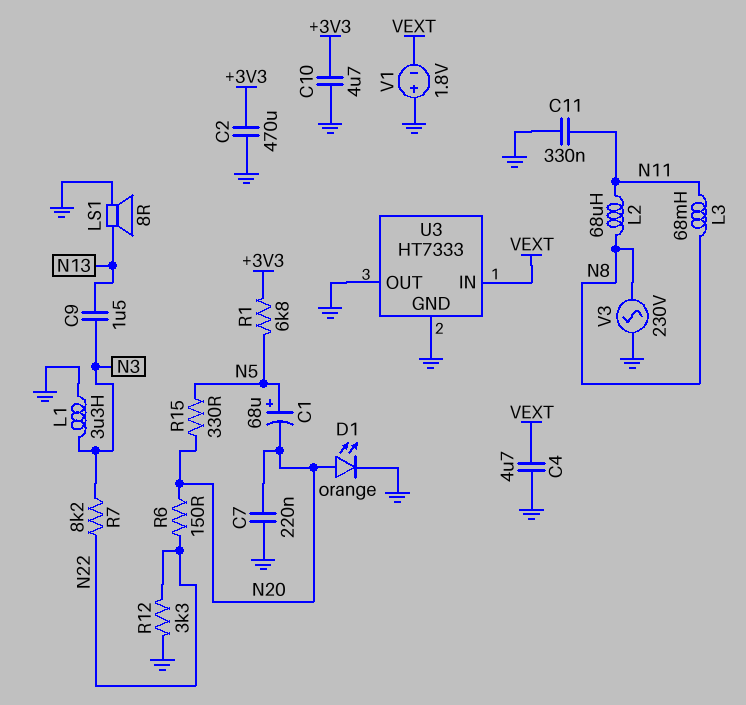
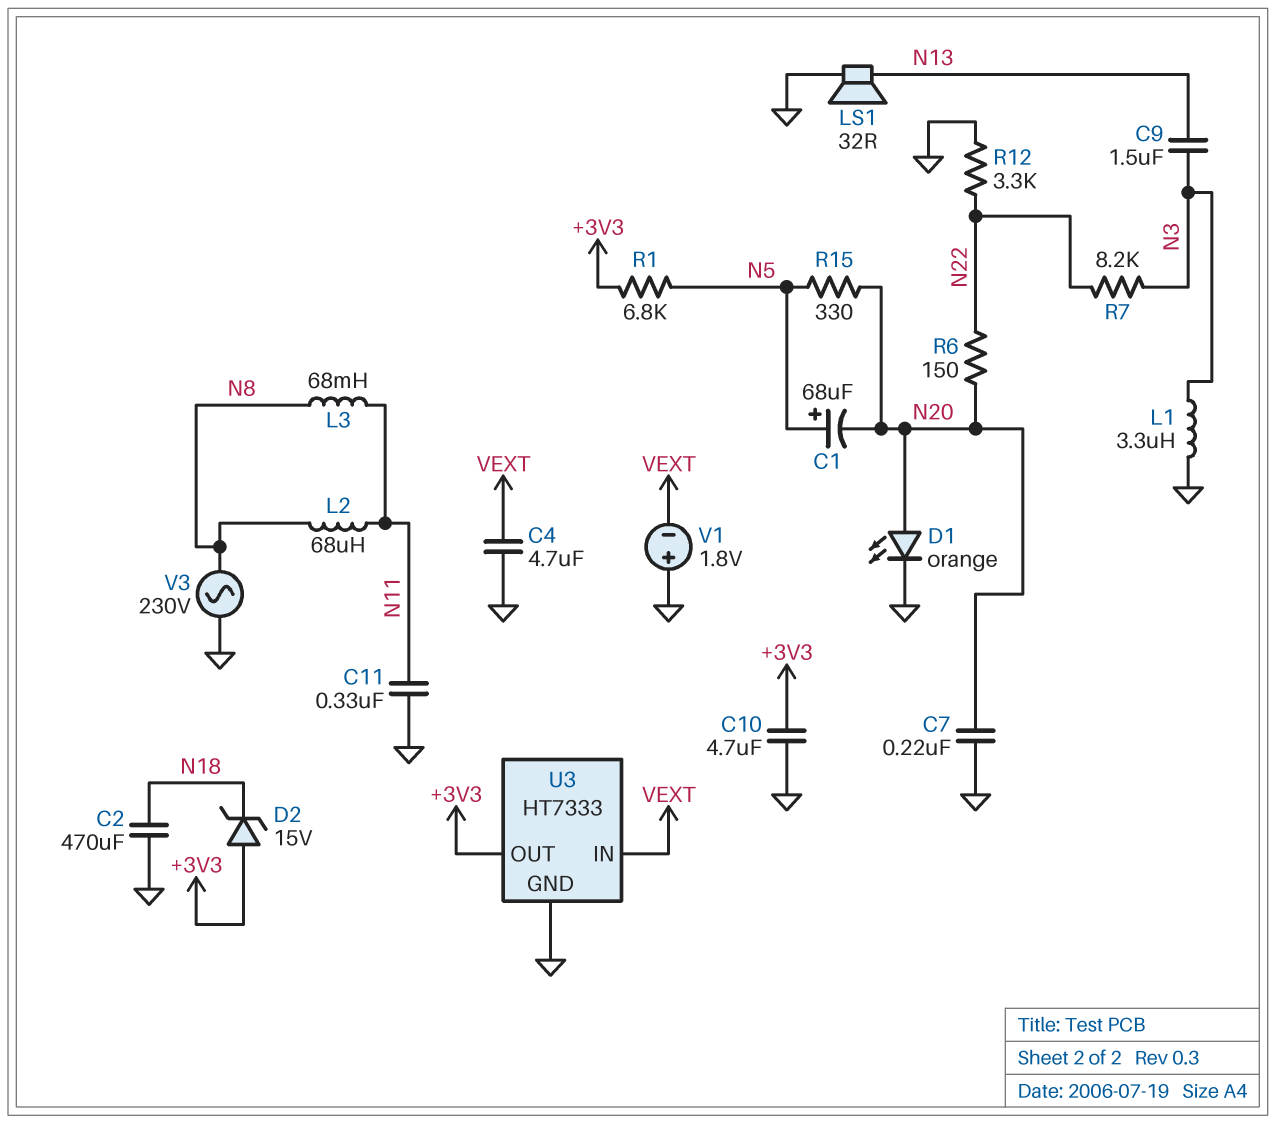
C2: 470uF (+3V3, GND) -> 470uF (GND, N18)
D2: none -> zener 15V (A +3V3, K N18)
LS1: speaker 8R (GND, N13) -> speaker 32R (GND, N13)
U3 pin OUT: GND -> +3V3

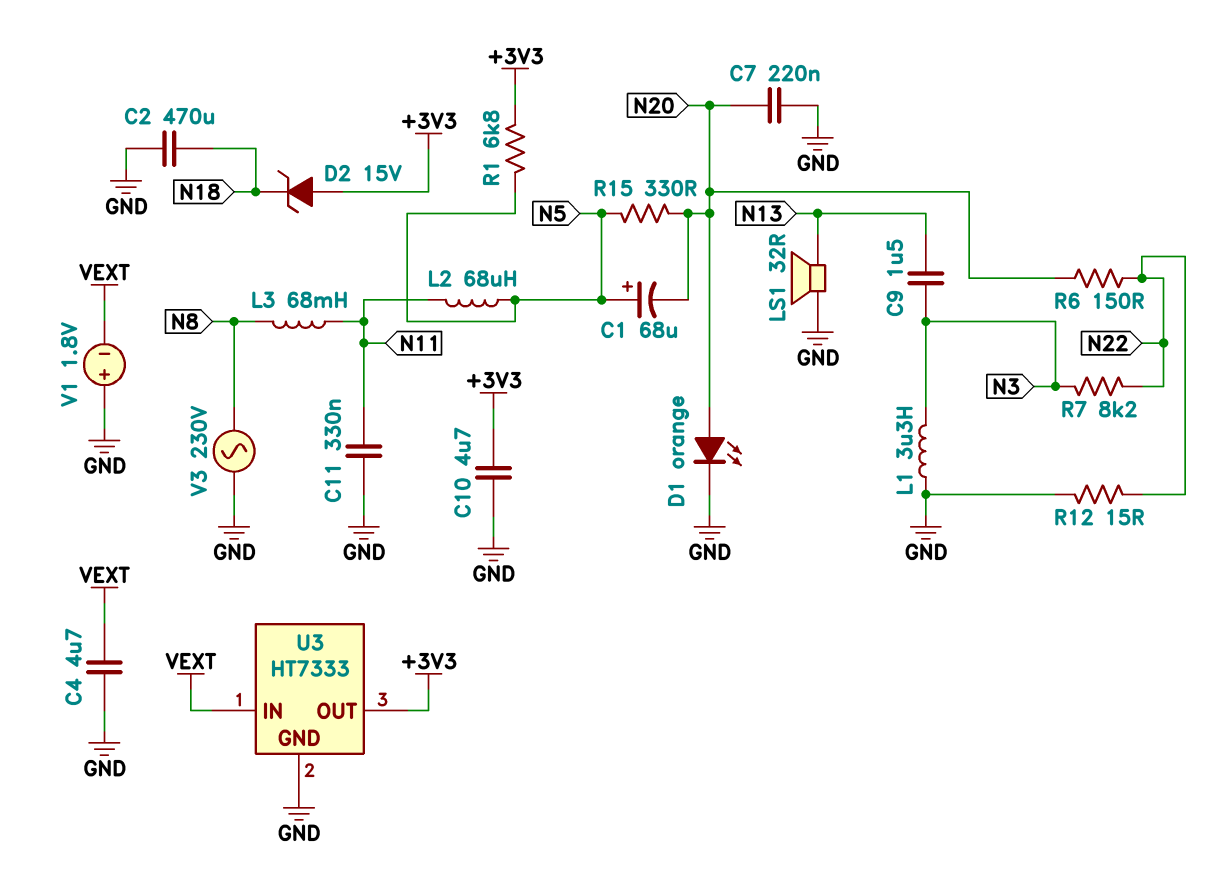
L2: 68uH (N8, N11) -> 68uH (N5, N11)
R12: 3.3k (GND, N22) -> 15 (GND, N22)

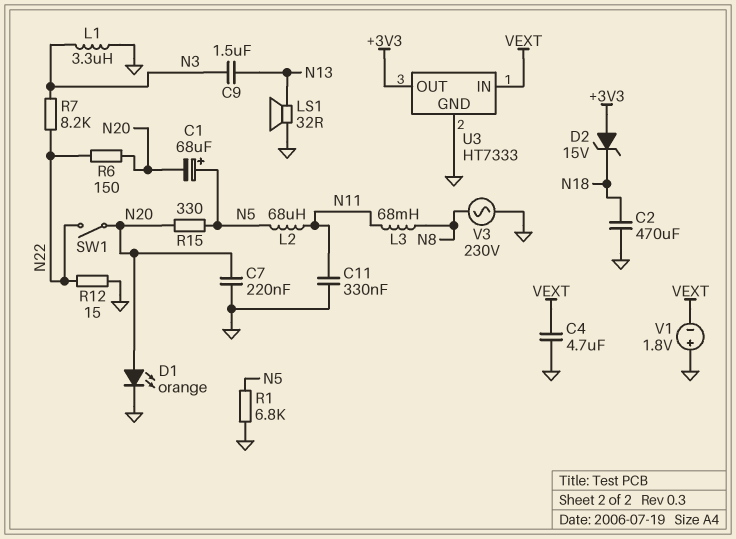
C10: 4.7uF (+3V3, GND) -> none
R1: 6.8k (+3V3, N5) -> 6.8k (GND, N5)
SW1: none -> switch (N20, N22)

